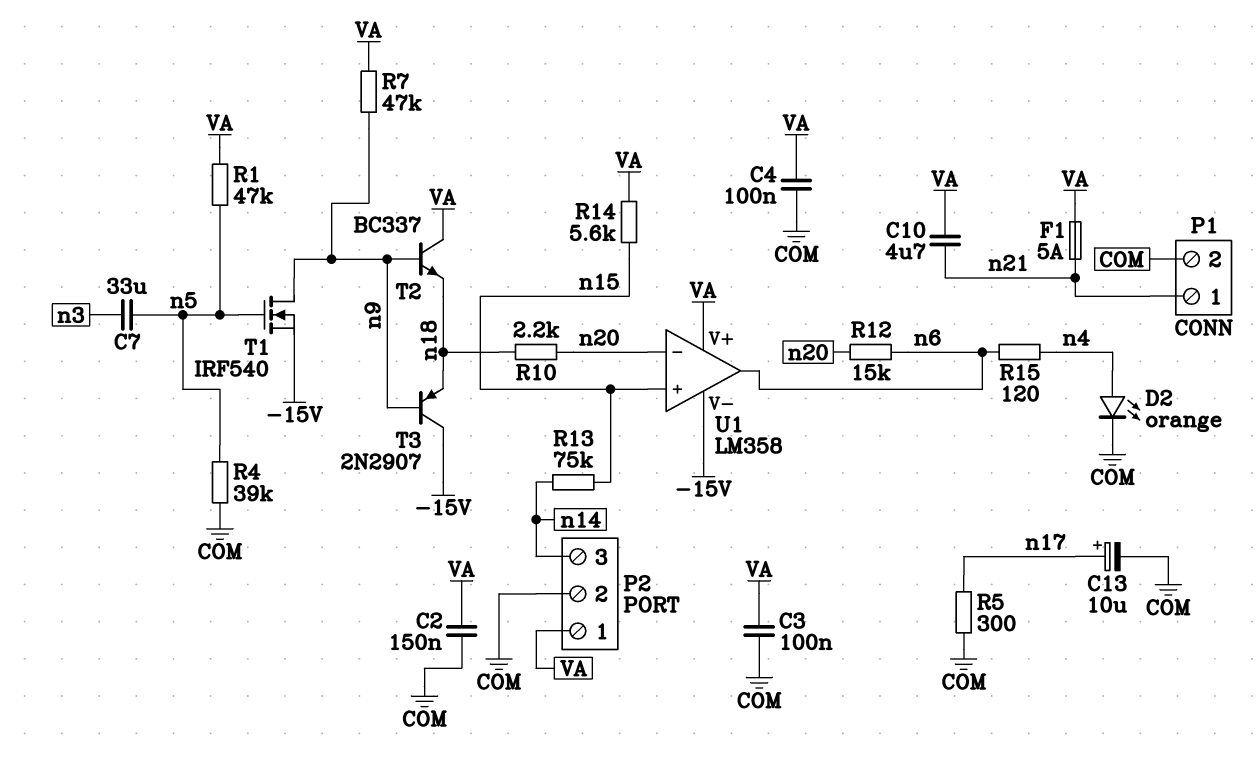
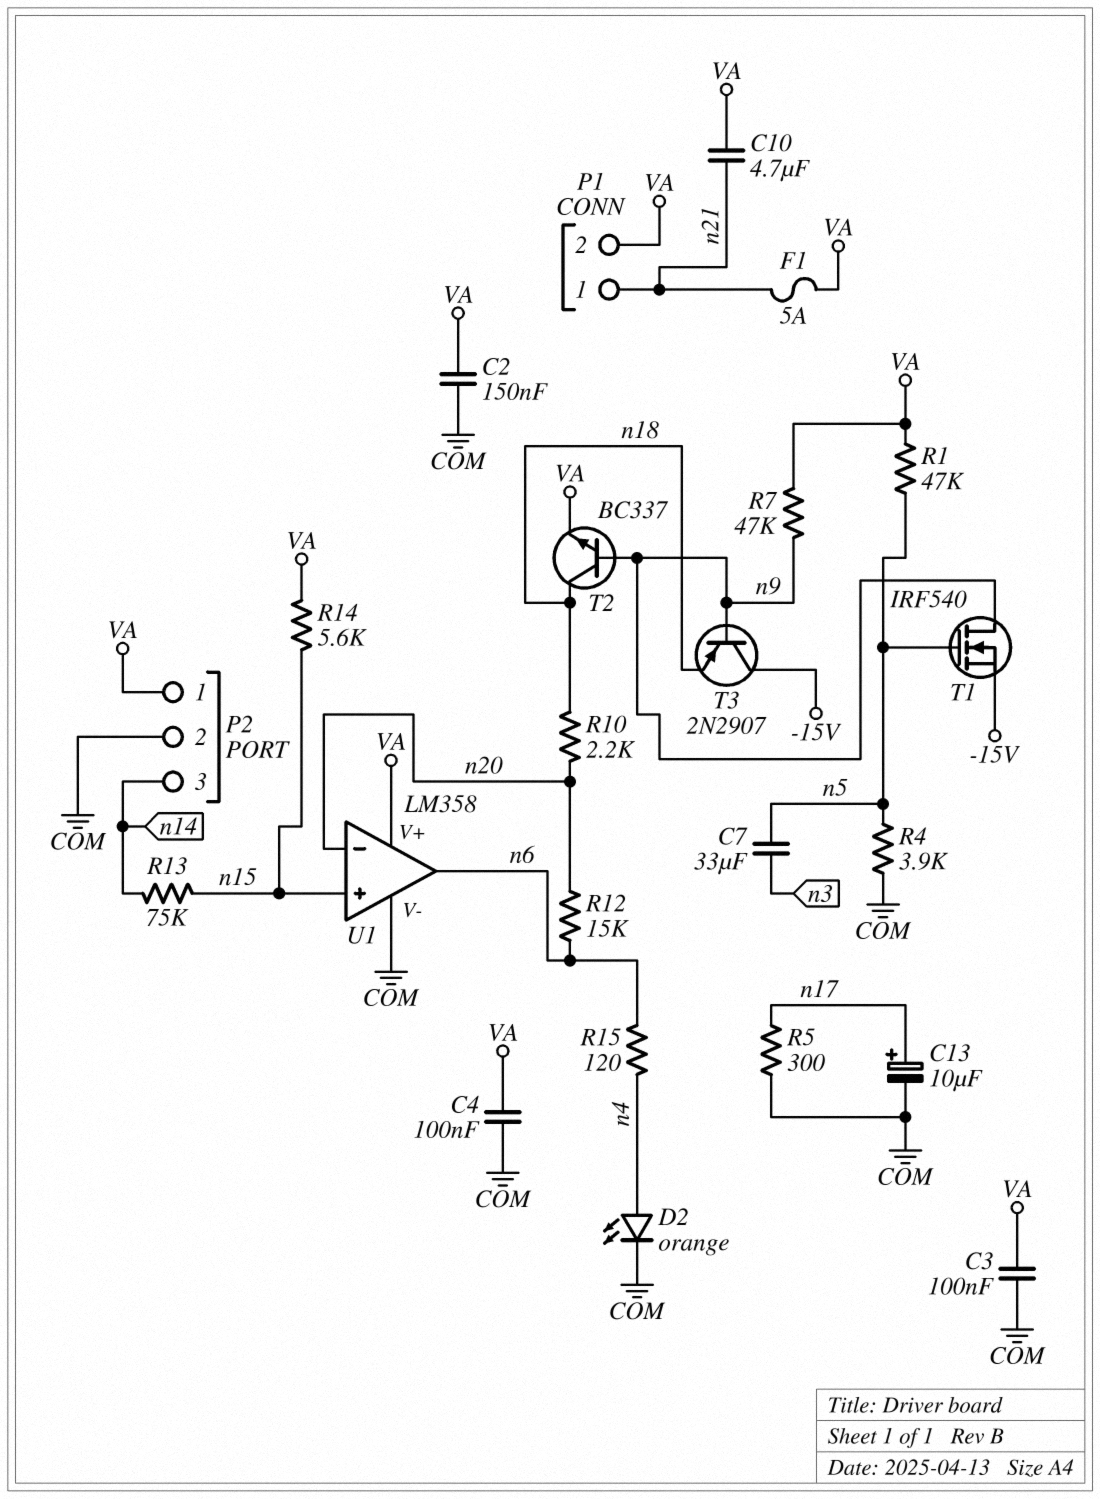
P1 pin 2: COM -> VA
R4: 39k (COM, n5) -> 3.9k (COM, n5)
T2: NPN BC337 (B n9, C VA, E n18) -> NPN BC337 (B n9, C n18, E VA)
U1 pin V-: -15V -> COM

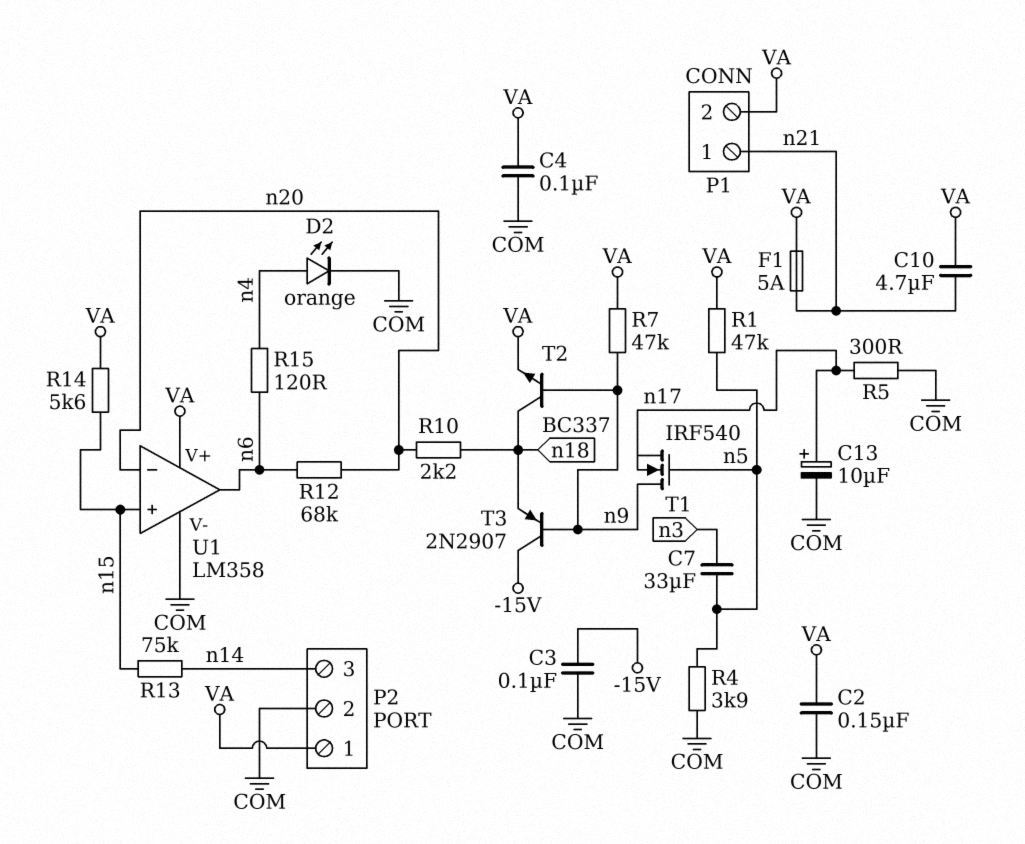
C3: 100nF (COM, VA) -> 100nF (-15V, COM)
R12: 15k (n6, n20) -> 68k (n6, n20)
T1: NMOS IRF540 (G n5, D n9, S -15V) -> NMOS IRF540 (G n5, D n9, S n17)

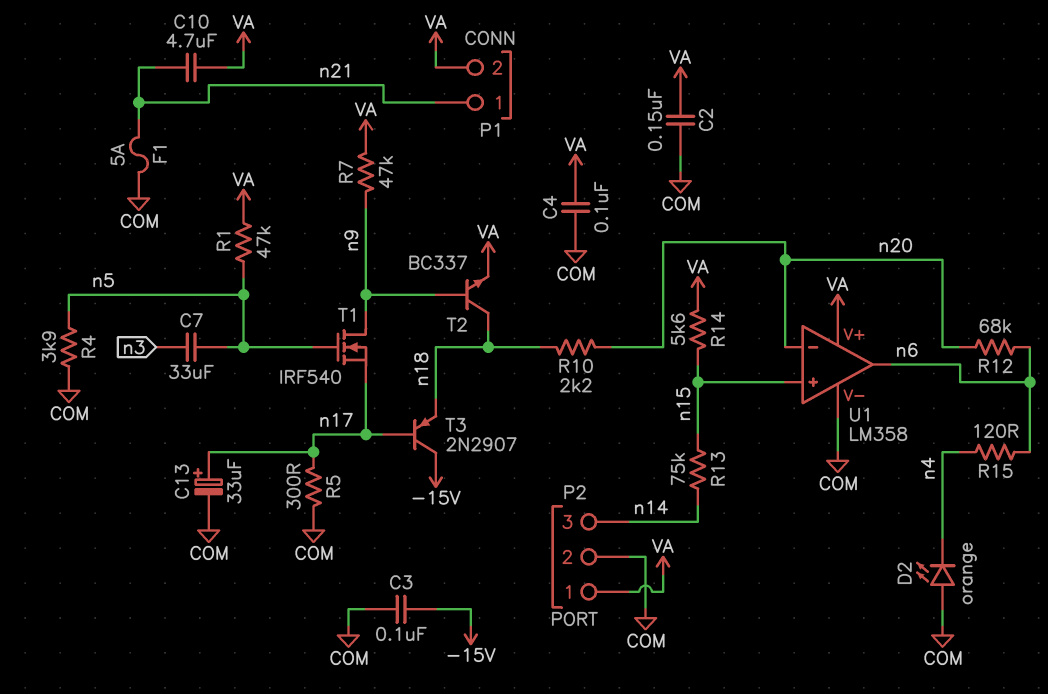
C13: 10uF (plus n17, minus COM) -> 33uF (plus n17, minus COM)
D2: LED orange (A n4, K COM) -> LED orange (A COM, K n4)
F1: 5A (VA, n21) -> 5A (COM, n21)
T3: PNP 2N2907 (B n9, C -15V, E n18) -> PNP 2N2907 (B n17, C -15V, E n18)

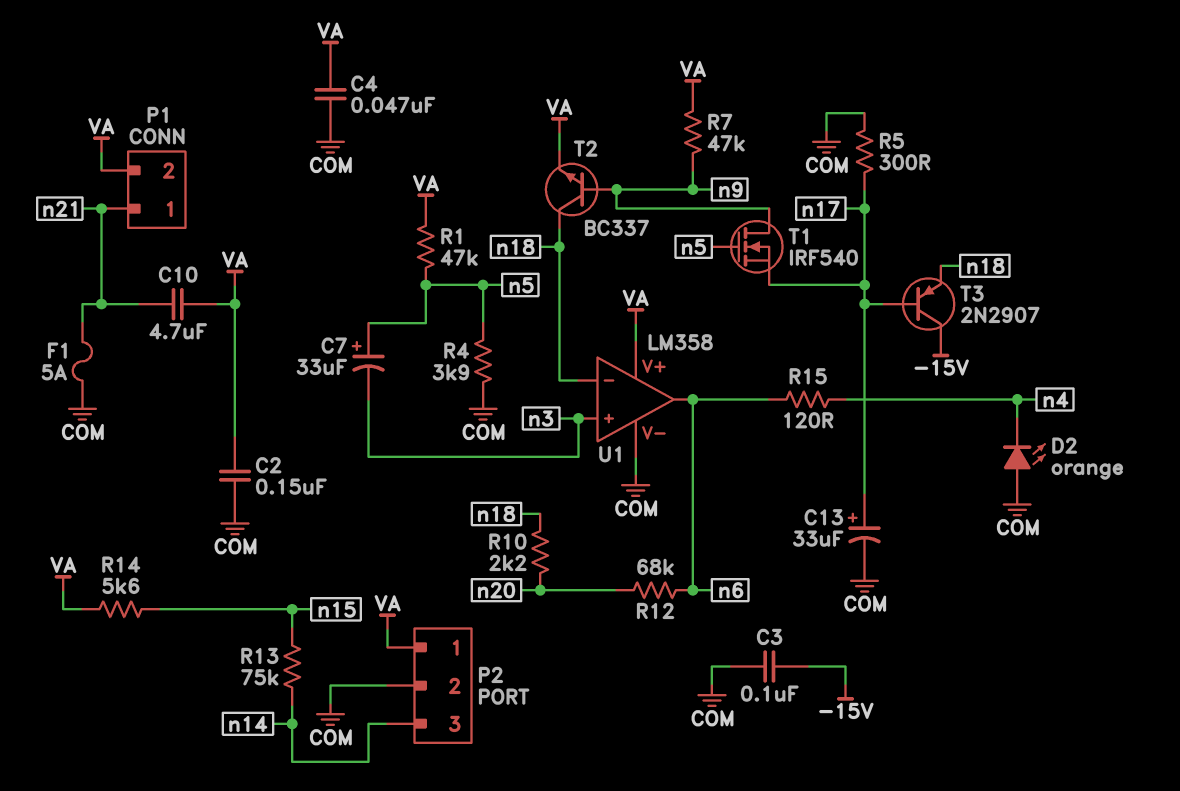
C4: 100nF (COM, VA) -> 47nF (COM, VA)
C7: 33uF (n3, n5) -> 33uF (plus n5, minus n3)
U1 pin in+: n15 -> n3
U1 pin in-: n20 -> n18

